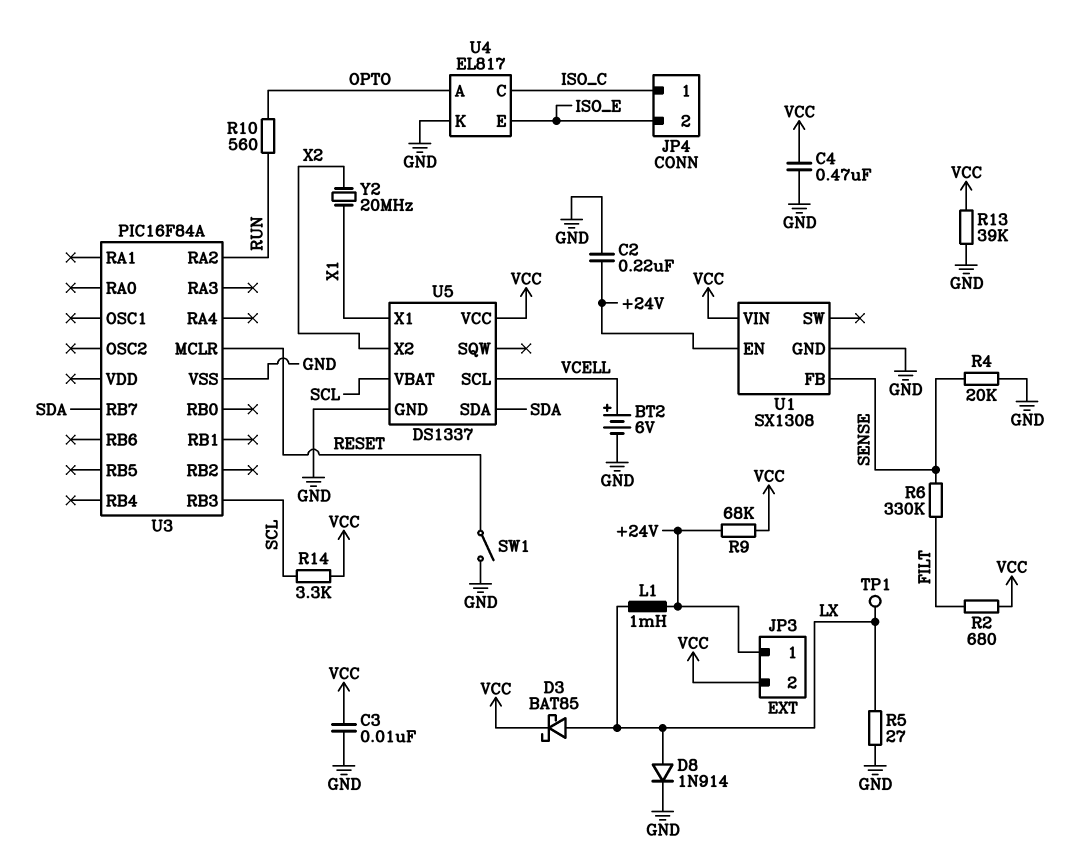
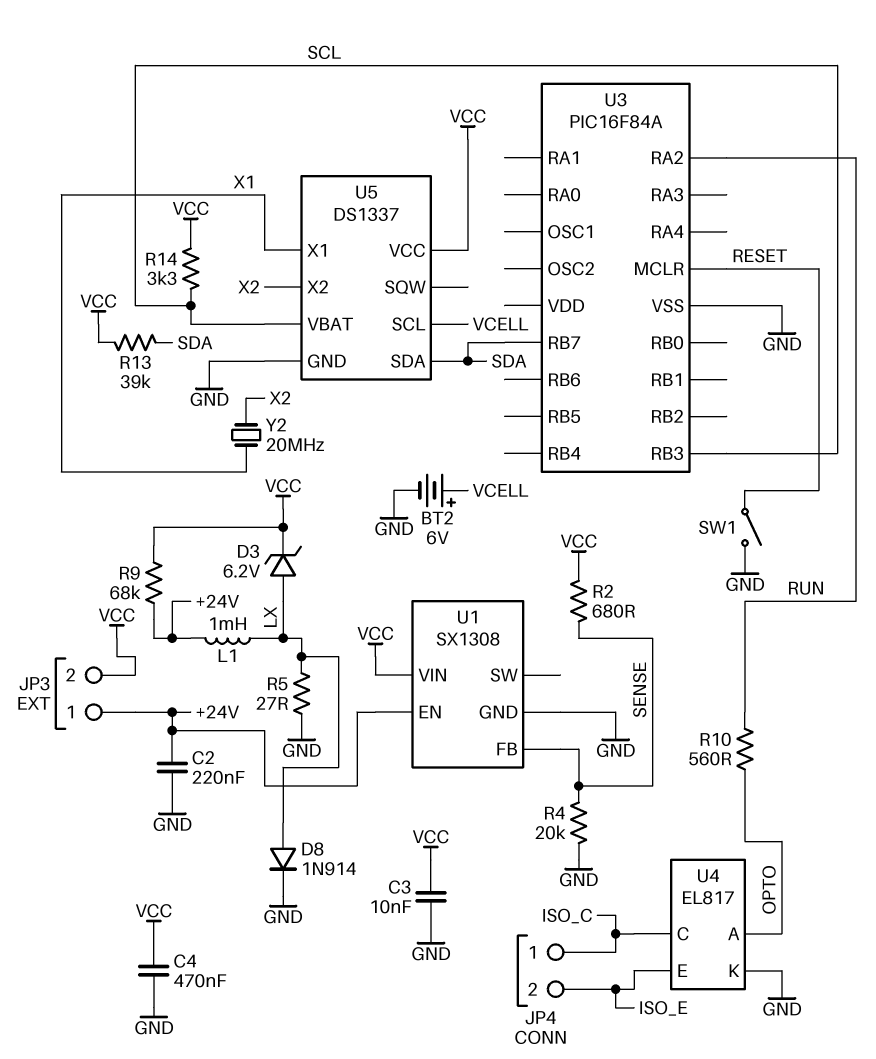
D3: schottky BAT85 (A LX, K VCC) -> zener 6.2V (A LX, K VCC)
R2: 680 (FILT, VCC) -> 680 (SENSE, VCC)
R6: 330k (FILT, SENSE) -> none
R13: 39k (GND, VCC) -> 39k (SDA, VCC)
TP1: test point (LX) -> none

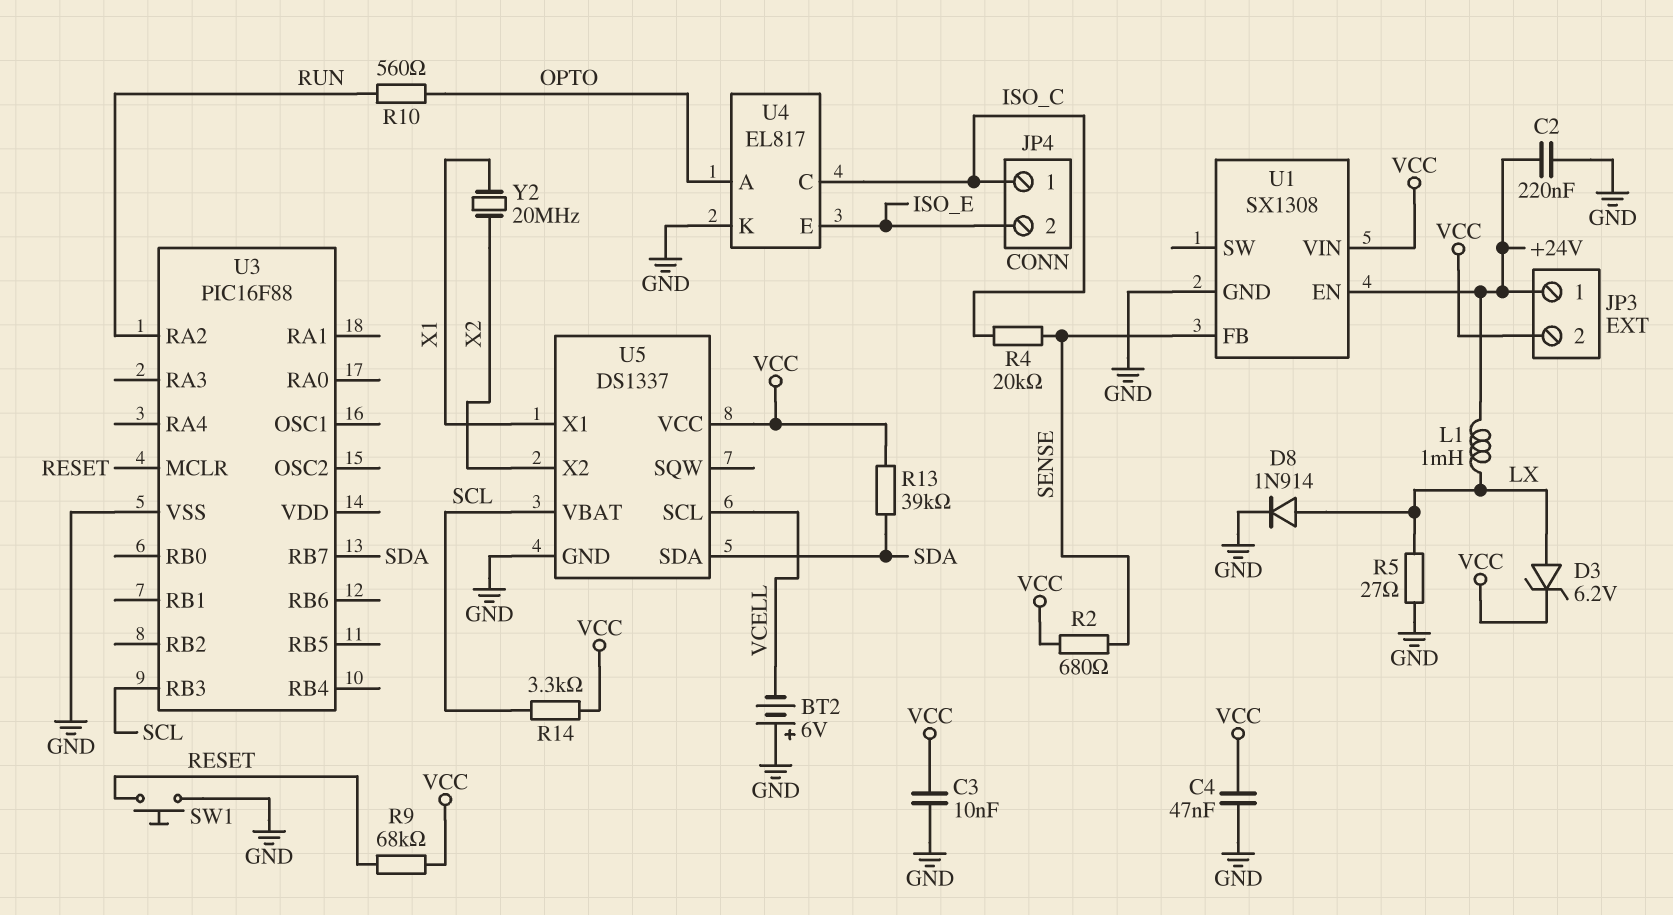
BT2: 6V (plus VCELL, minus GND) -> 6V (plus GND, minus VCELL)
C4: 470nF (GND, VCC) -> 47nF (GND, VCC)
R4: 20k (GND, SENSE) -> 20k (ISO_C, SENSE)
R9: 68k (+24V, VCC) -> 68k (RESET, VCC)
SW1: switch (GND, RESET) -> button (GND, RESET)
U3: PIC16F84A -> PIC16F88

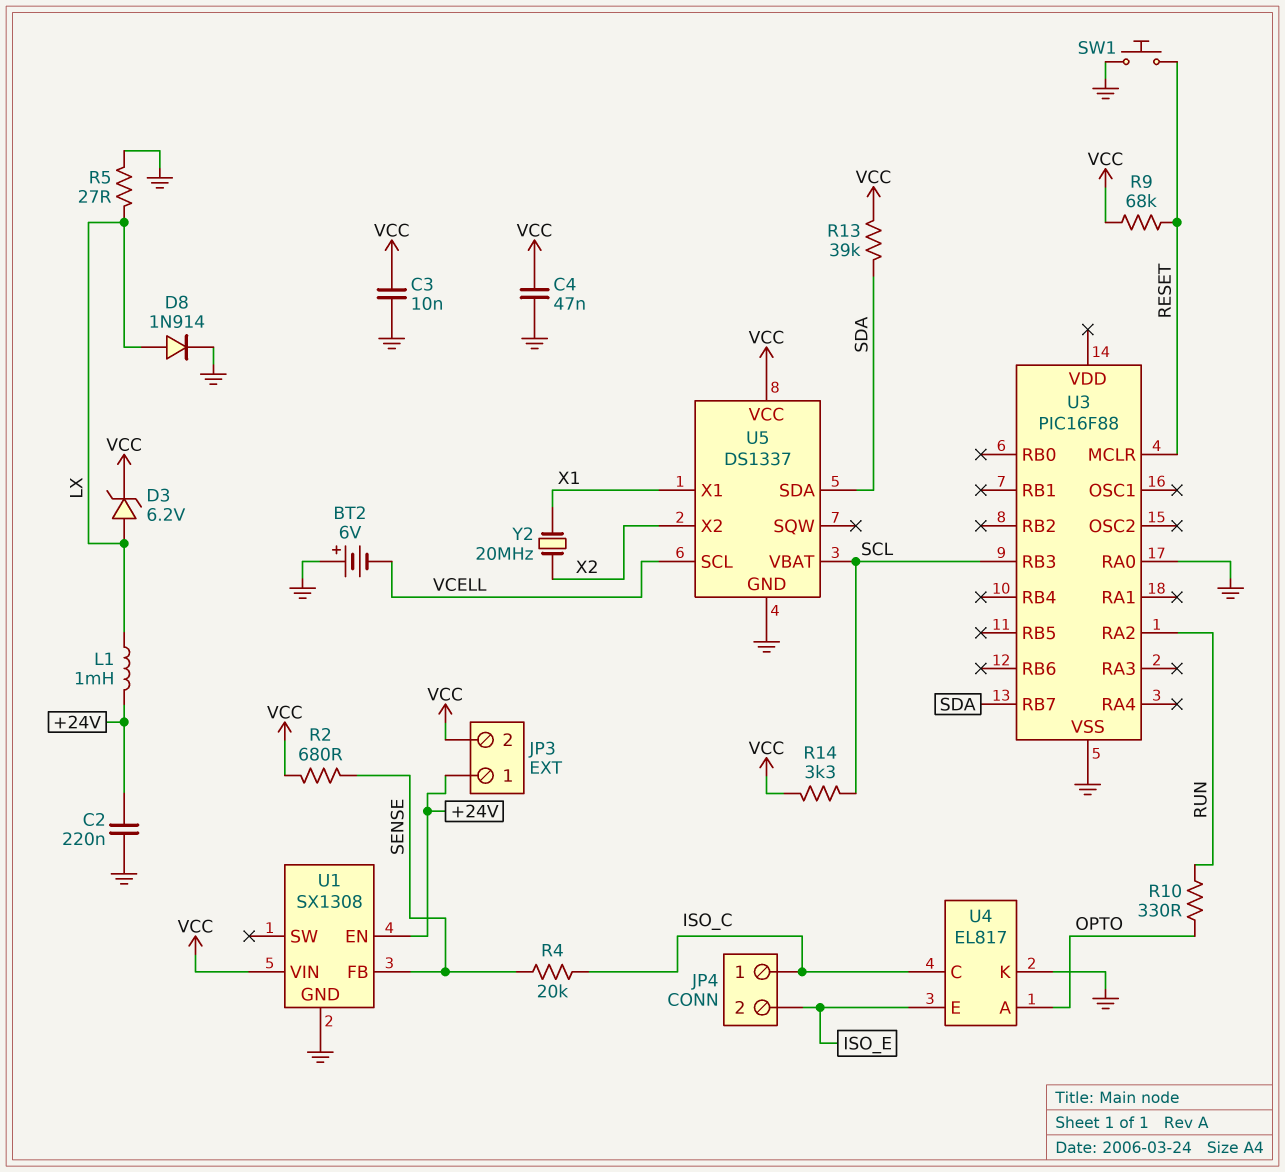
R10: 560 (OPTO, RUN) -> 330 (OPTO, RUN)
U3 pin RA0: none -> GND

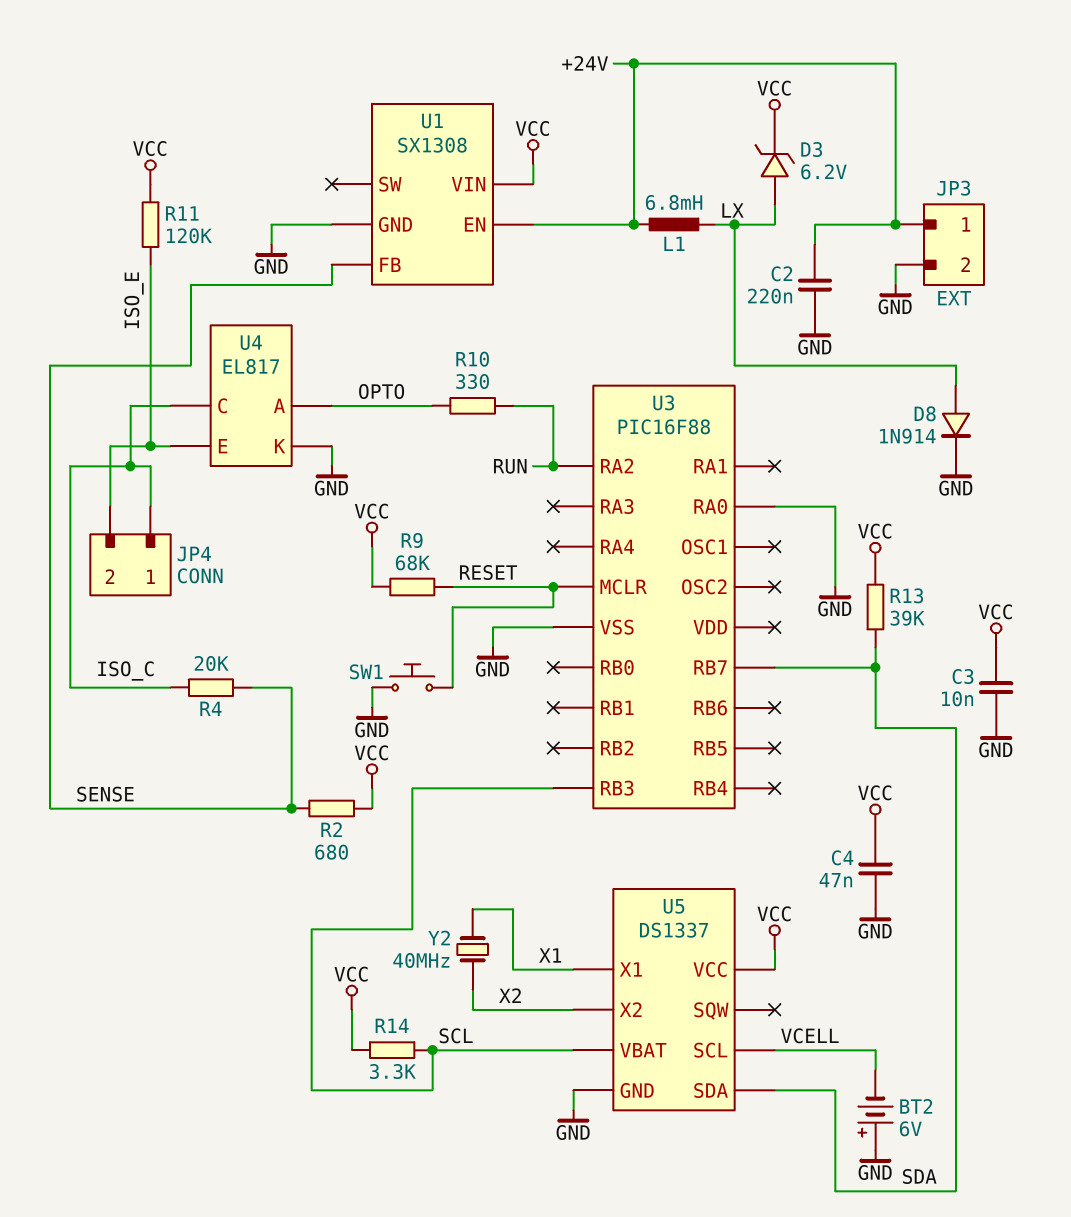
JP3 pin 2: VCC -> GND
L1: 1mH (+24V, LX) -> 6.8mH (+24V, LX)
R5: 27 (GND, LX) -> none
R11: none -> 120k (ISO_E, VCC)
Y2: 20MHz (X1, X2) -> 40MHz (X1, X2)

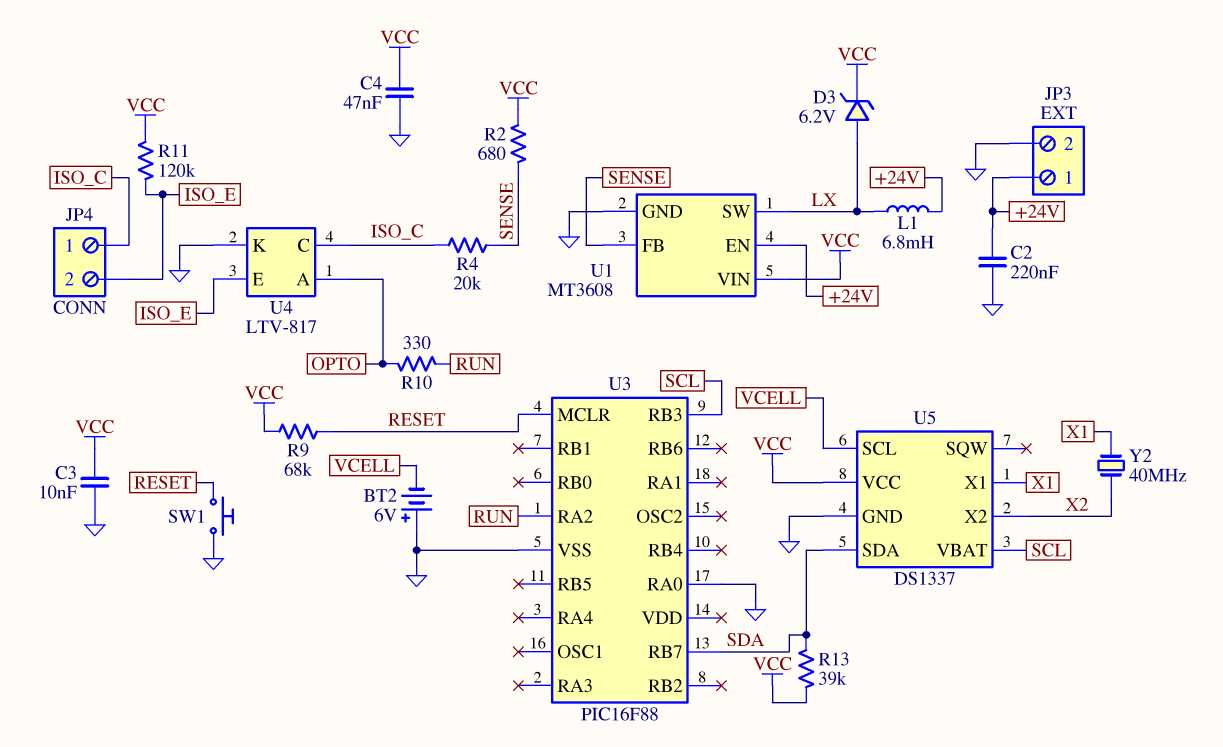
D8: diode 1N914 (A LX, K GND) -> none
R14: 3.3k (SCL, VCC) -> none
U1: SX1308 -> MT3608
U1 pin SW: none -> LX
U4: EL817 -> LTV-817

